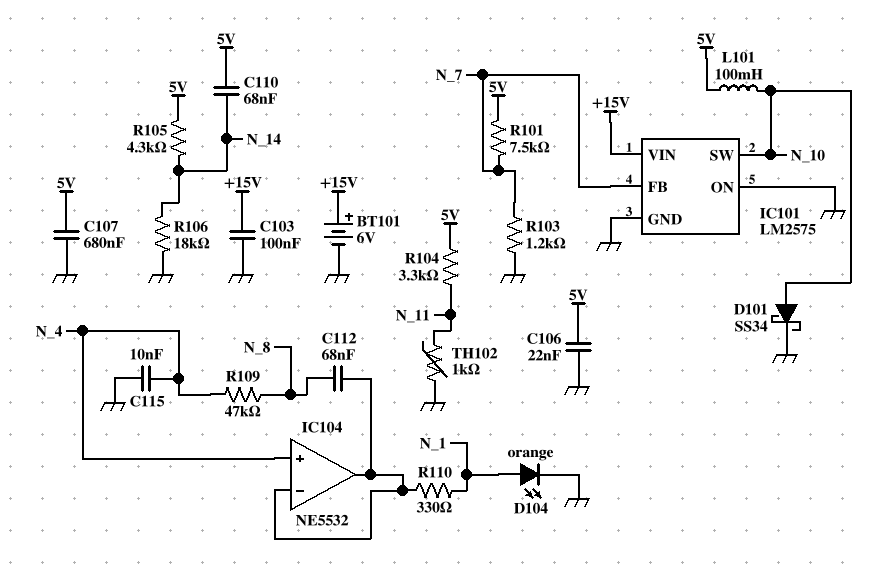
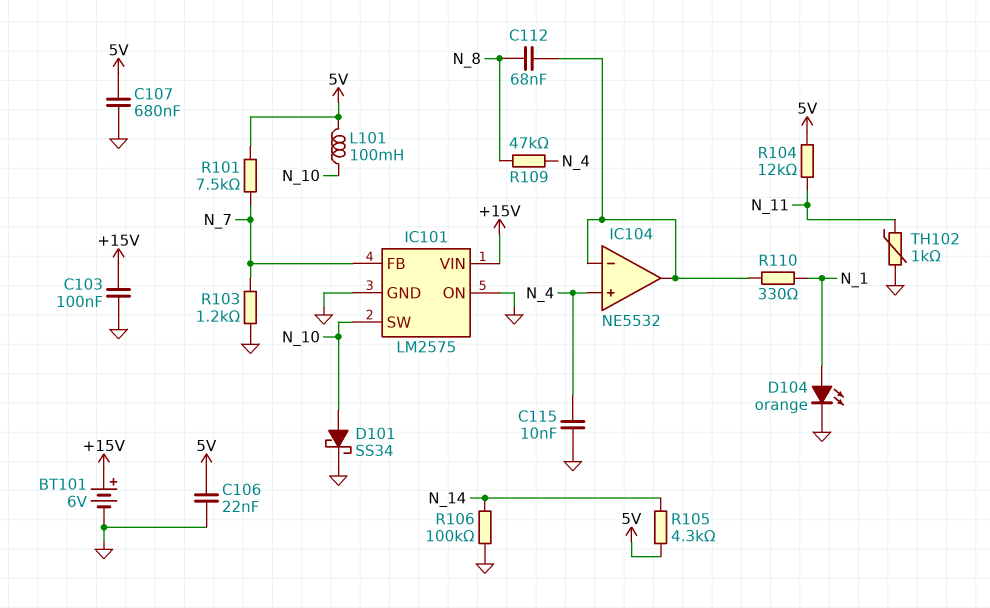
C110: 68nF (5V, N_14) -> none
R104: 3.3k (5V, N_11) -> 12k (5V, N_11)
R106: 18k (GND, N_14) -> 100k (GND, N_14)

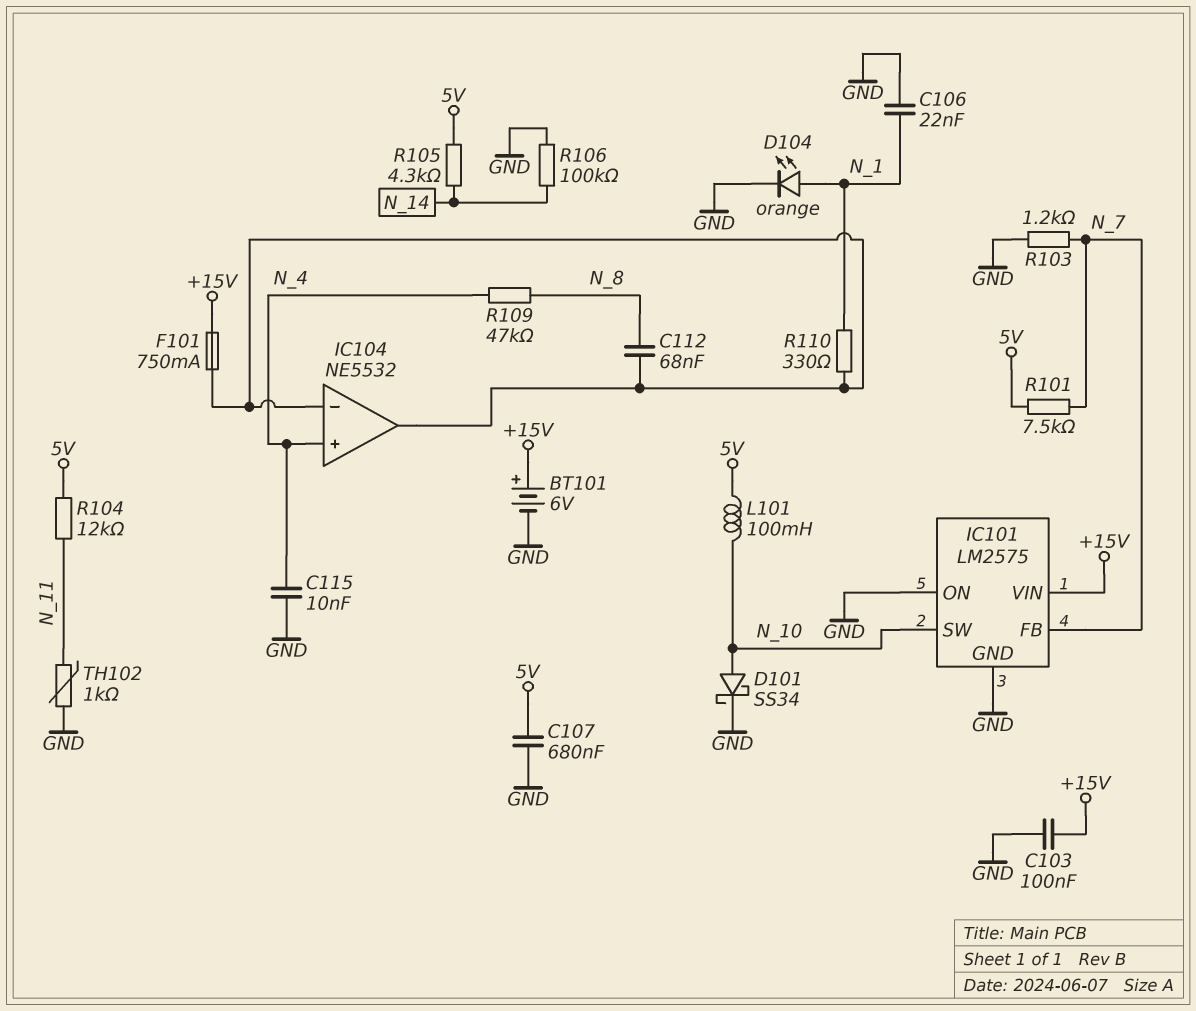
C106: 22nF (5V, GND) -> 22nF (GND, N_1)
F101: none -> 750mA (+15V, IC104/in-)

